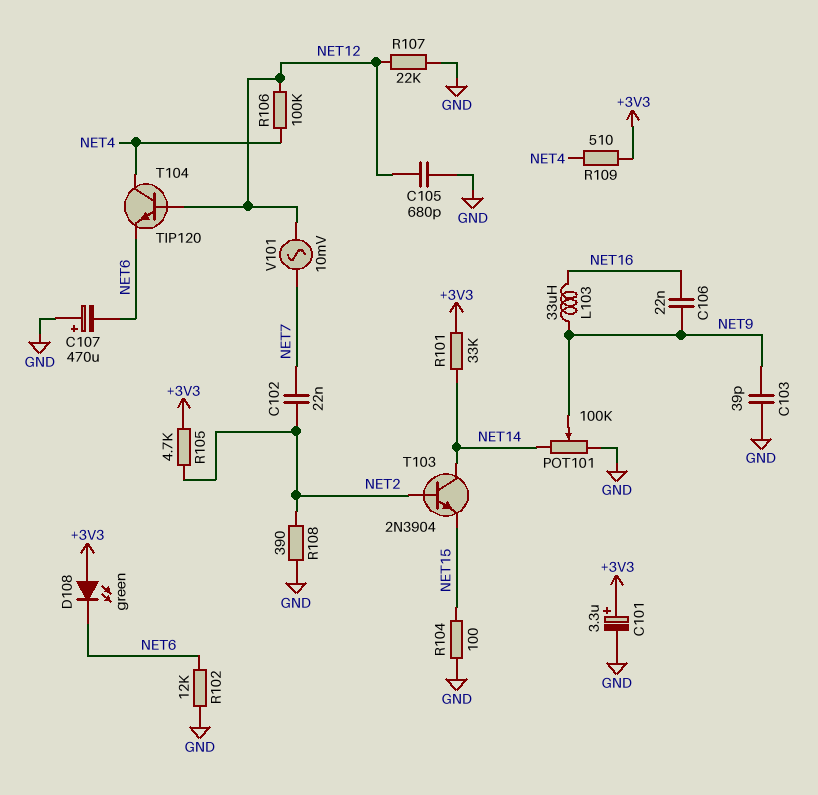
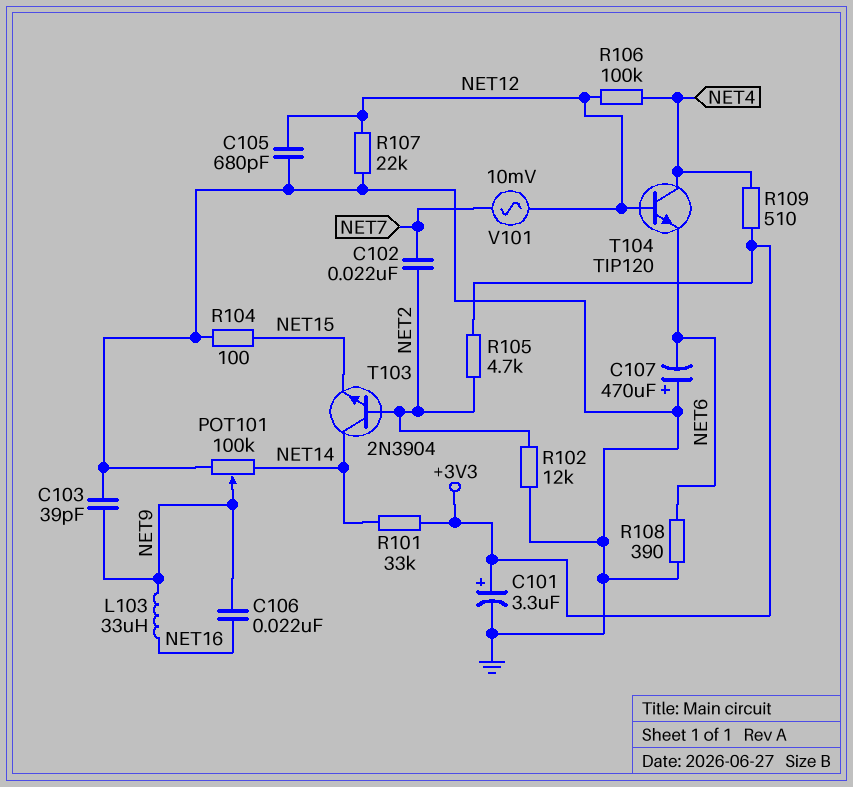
D108: LED green (A +3V3, K NET6) -> none
R102: 12k (GND, NET6) -> 12k (GND, NET2)
R108: 390 (GND, NET2) -> 390 (GND, NET6)

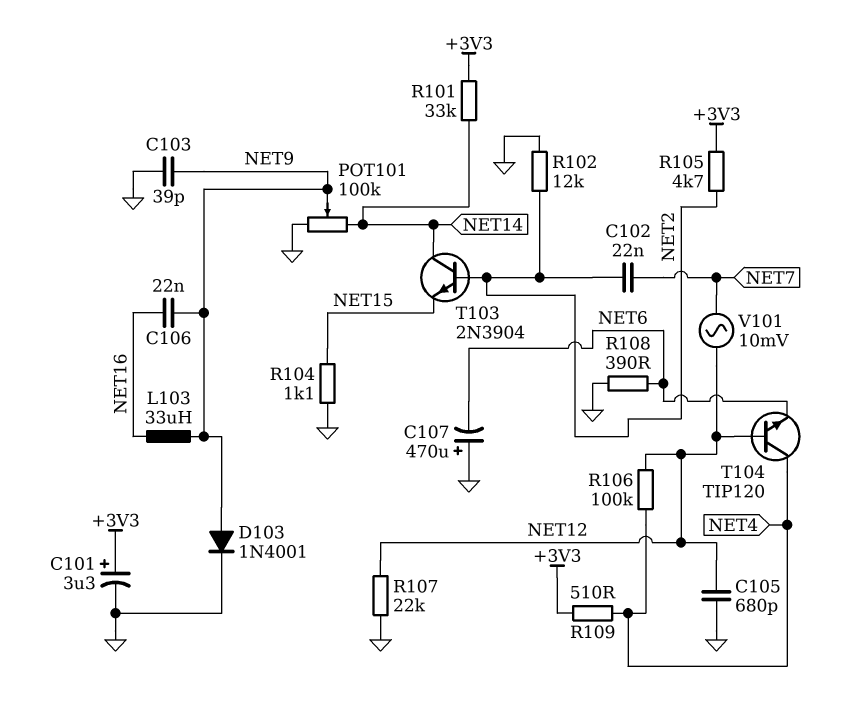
D103: none -> diode 1N4001 (A NET9, K GND)
R104: 100 (GND, NET15) -> 1.1k (GND, NET15)

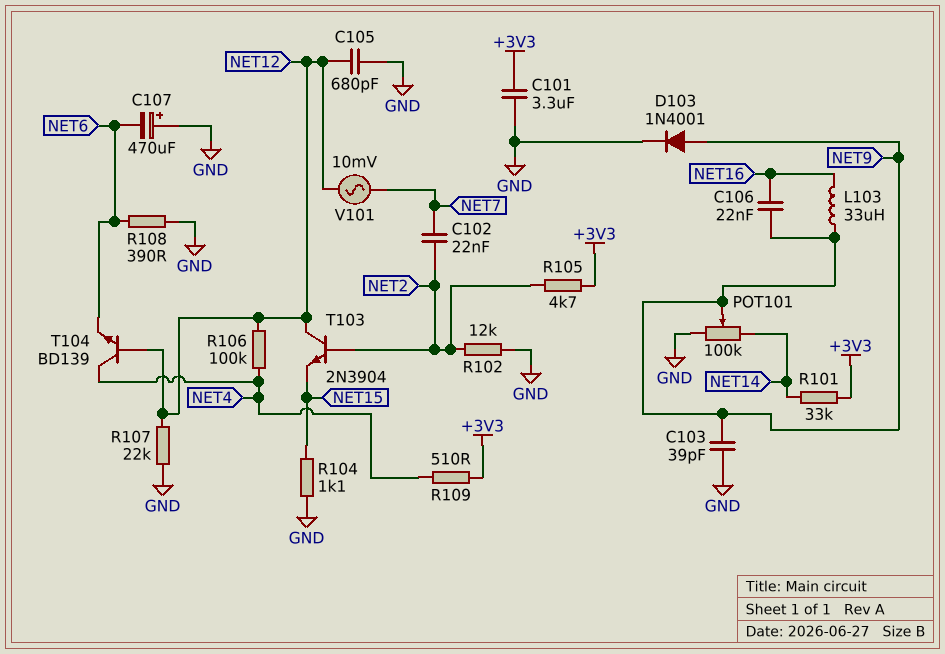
C101: 3.3uF (plus +3V3, minus GND) -> 3.3uF (+3V3, GND)
T103: NPN 2N3904 (B NET2, C NET14, E NET15) -> NPN 2N3904 (B NET2, C NET12, E NET15)
T104: NPN TIP120 (B NET12, C NET4, E NET6) -> NPN BD139 (B NET12, C NET4, E NET6)

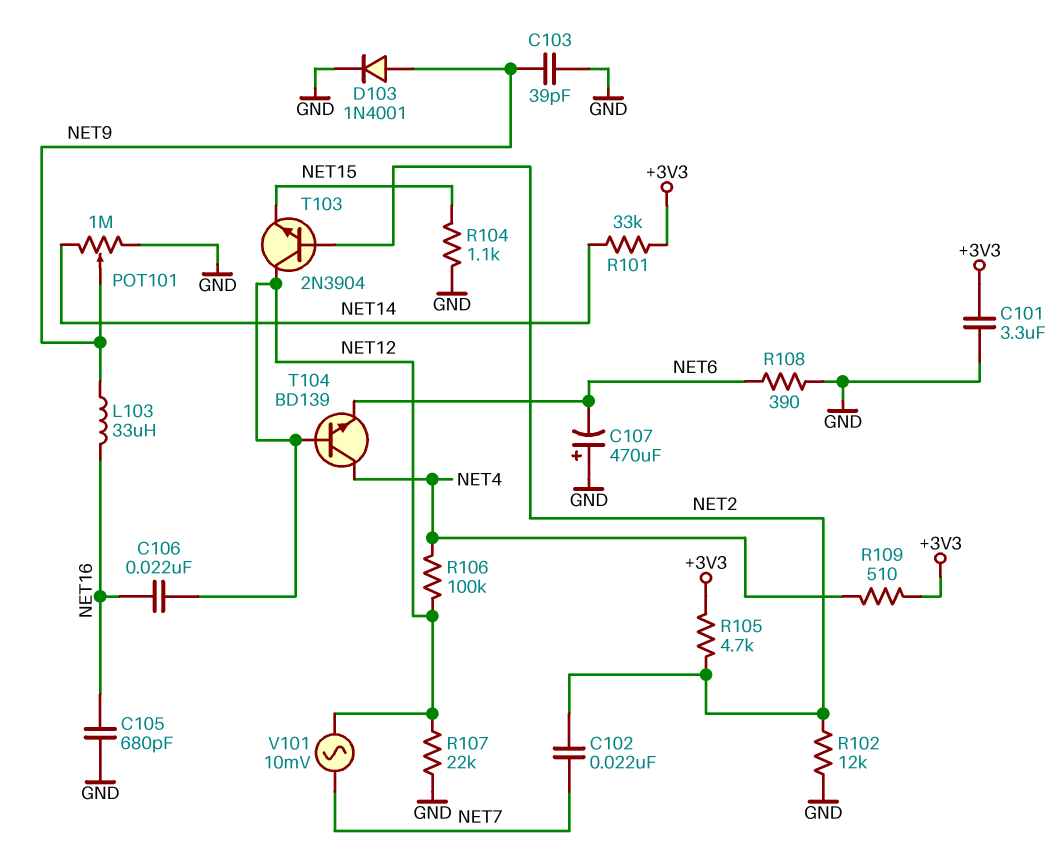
C105: 680pF (GND, NET12) -> 680pF (GND, NET16)
C106: 22nF (NET9, NET16) -> 22nF (NET12, NET16)
POT101: 100k (GND, NET14, wiper NET9) -> 1M (GND, NET14, wiper NET9)

